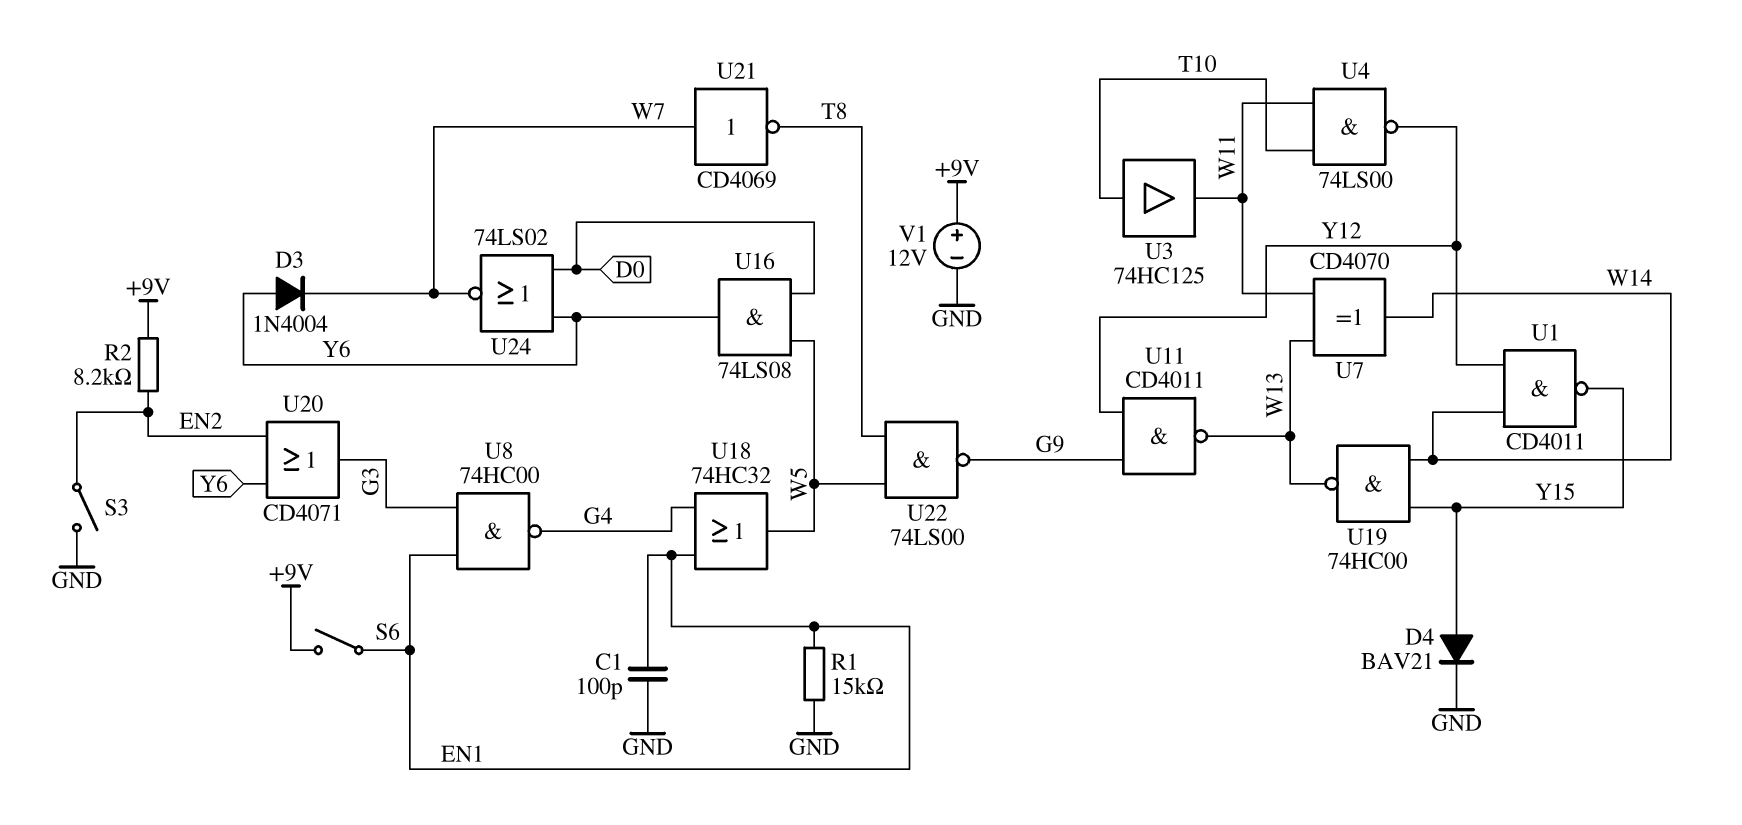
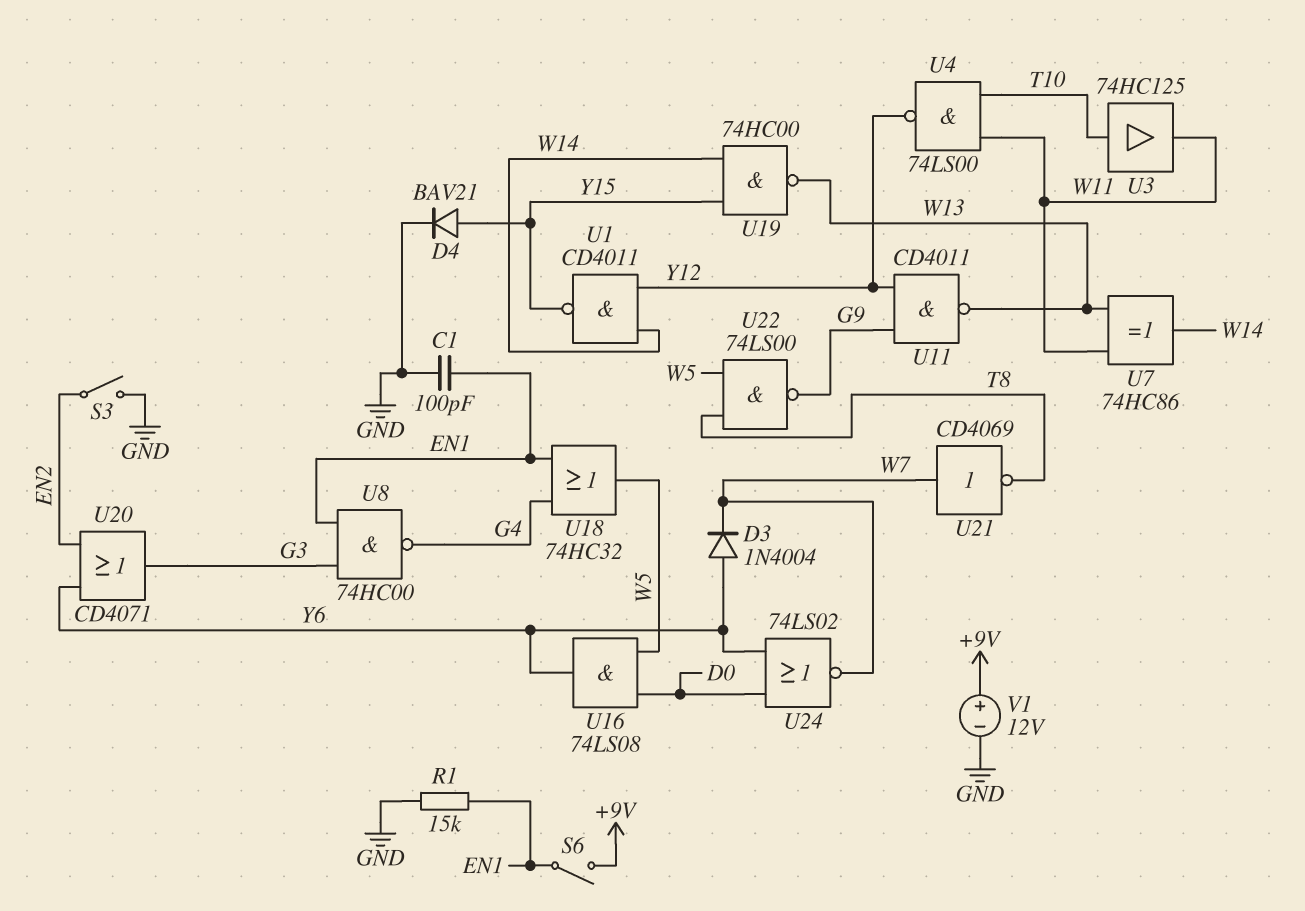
R2: 8.2k (+9V, EN2) -> none
U7: XOR CD4070 (in W11, in W13, out W14) -> XOR 74HC86 (in W11, in W13, out W14)

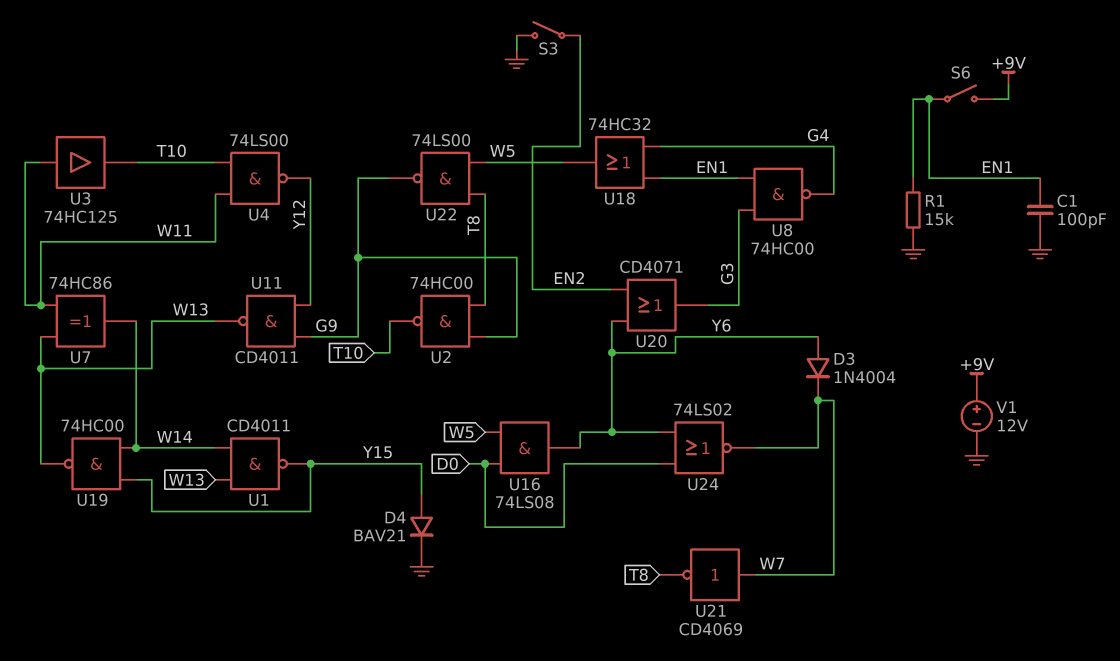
U1: NAND CD4011 (in W14, in Y12, out Y15) -> NAND CD4011 (in W13, in W14, out Y15)
U2: none -> NAND 74HC00 (in G9, in T8, out T10)
U3: buffer 74HC125 (in T10, out W11) -> buffer 74HC125 (in W11, out T10)

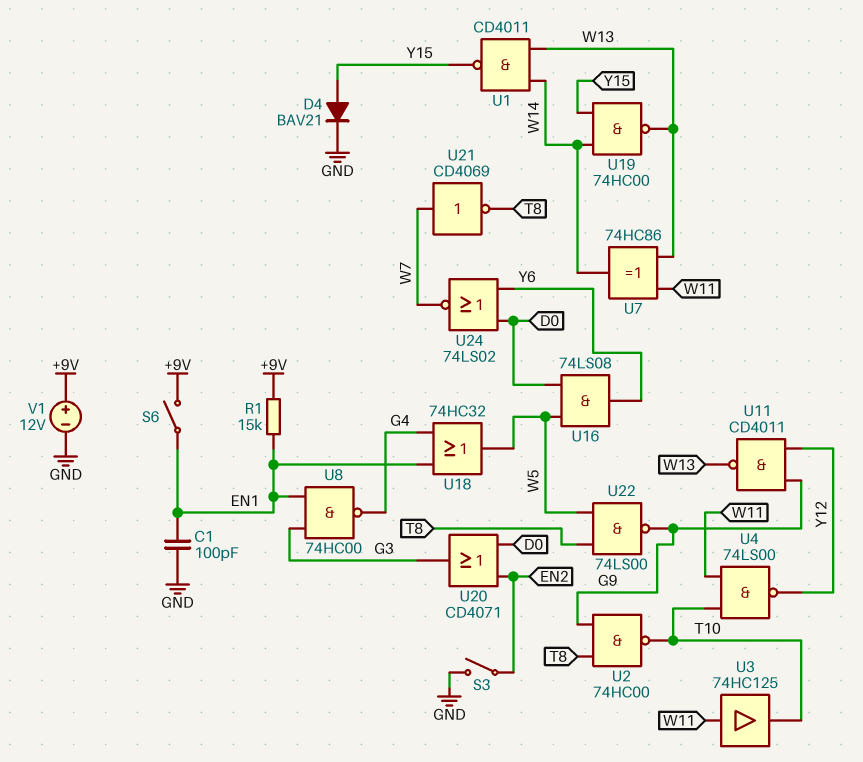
D3: diode 1N4004 (A Y6, K W7) -> none
R1: 15k (EN1, GND) -> 15k (+9V, EN1)
U20: OR CD4071 (in EN2, in Y6, out G3) -> OR CD4071 (in D0, in EN2, out G3)

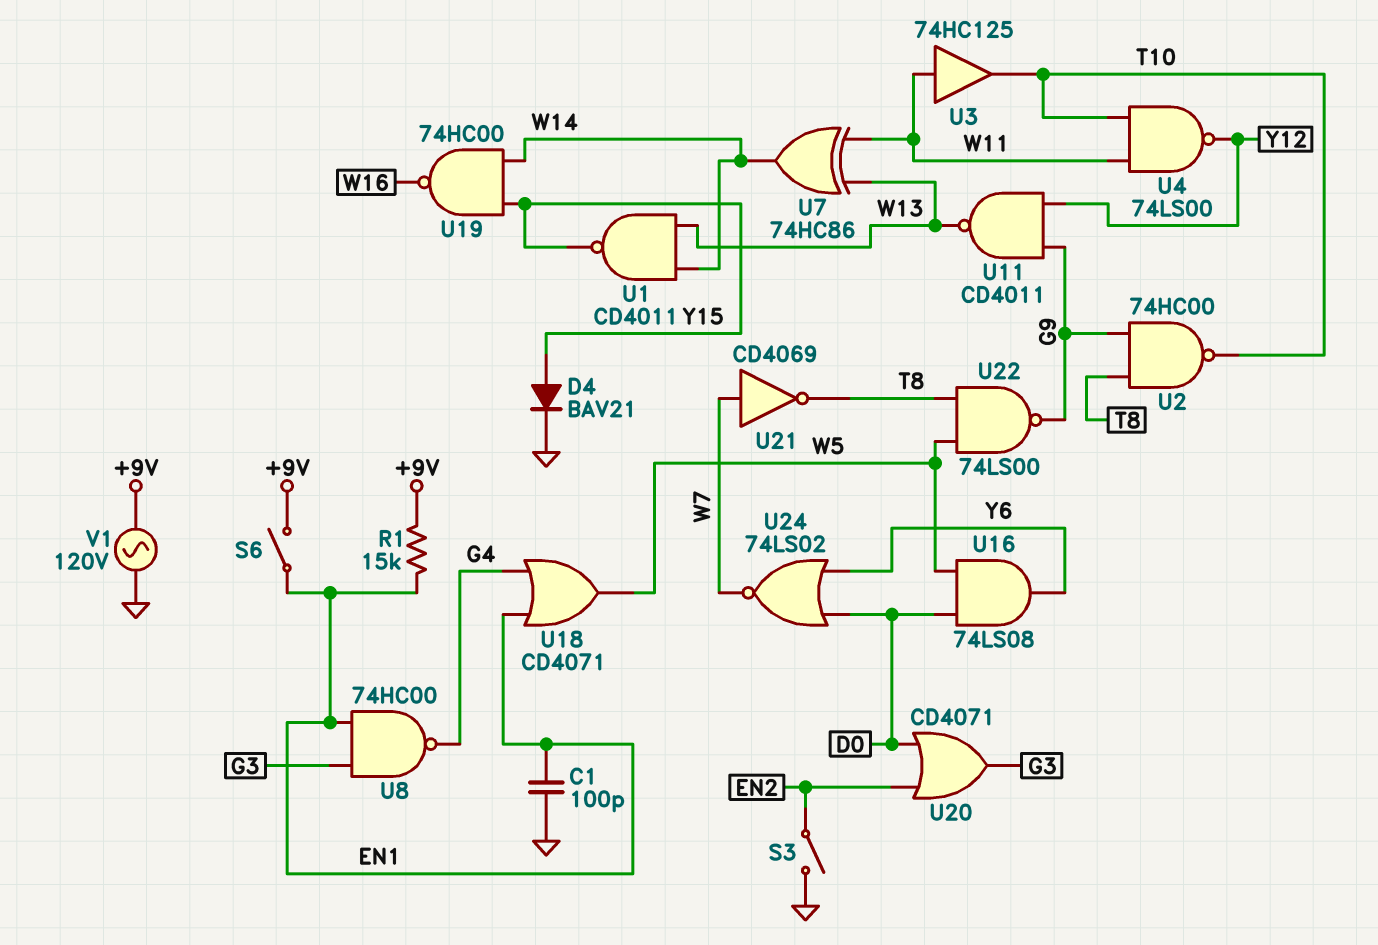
U18: OR 74HC32 (in EN1, in G4, out W5) -> OR CD4071 (in EN1, in G4, out W5)
U19: NAND 74HC00 (in W14, in Y15, out W13) -> NAND 74HC00 (in W14, in Y15, out W16)
V1: 12V (plus +9V, minus GND) -> AC 120V (+9V, GND)

